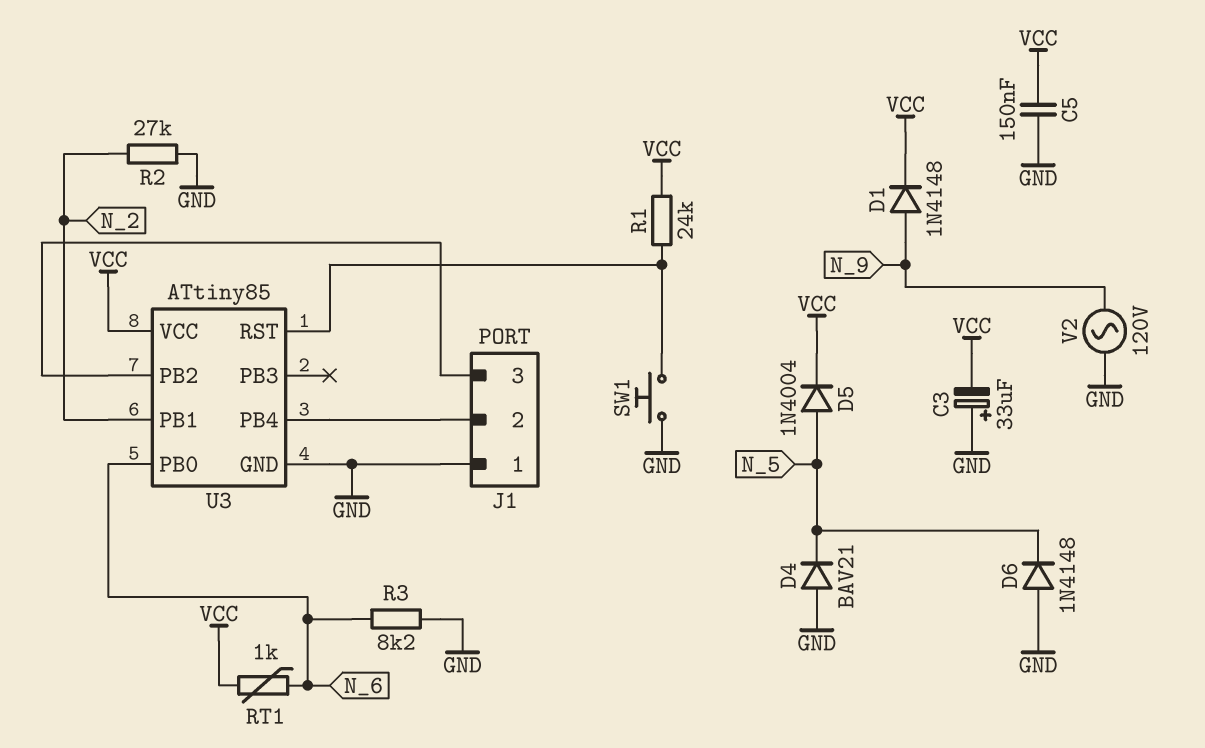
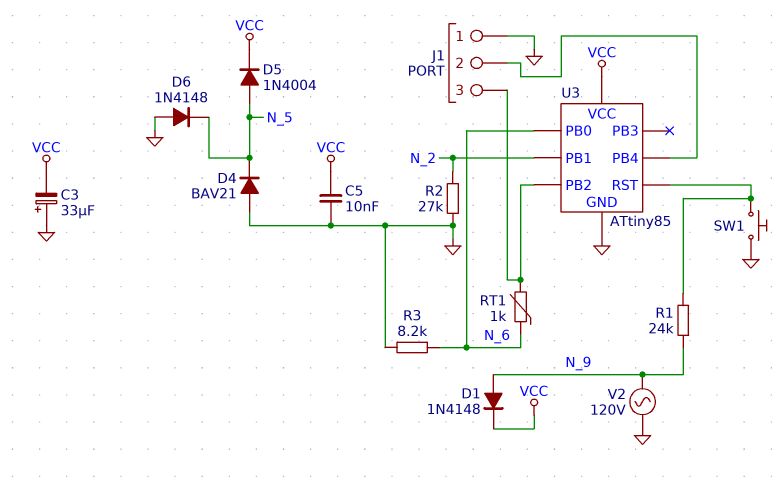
C5: 150nF (GND, VCC) -> 10nF (GND, VCC)
R1: 24k (U3/RST, VCC) -> 24k (N_9, U3/RST)
RT1: 1k (N_6, VCC) -> 1k (J1/3, N_6)

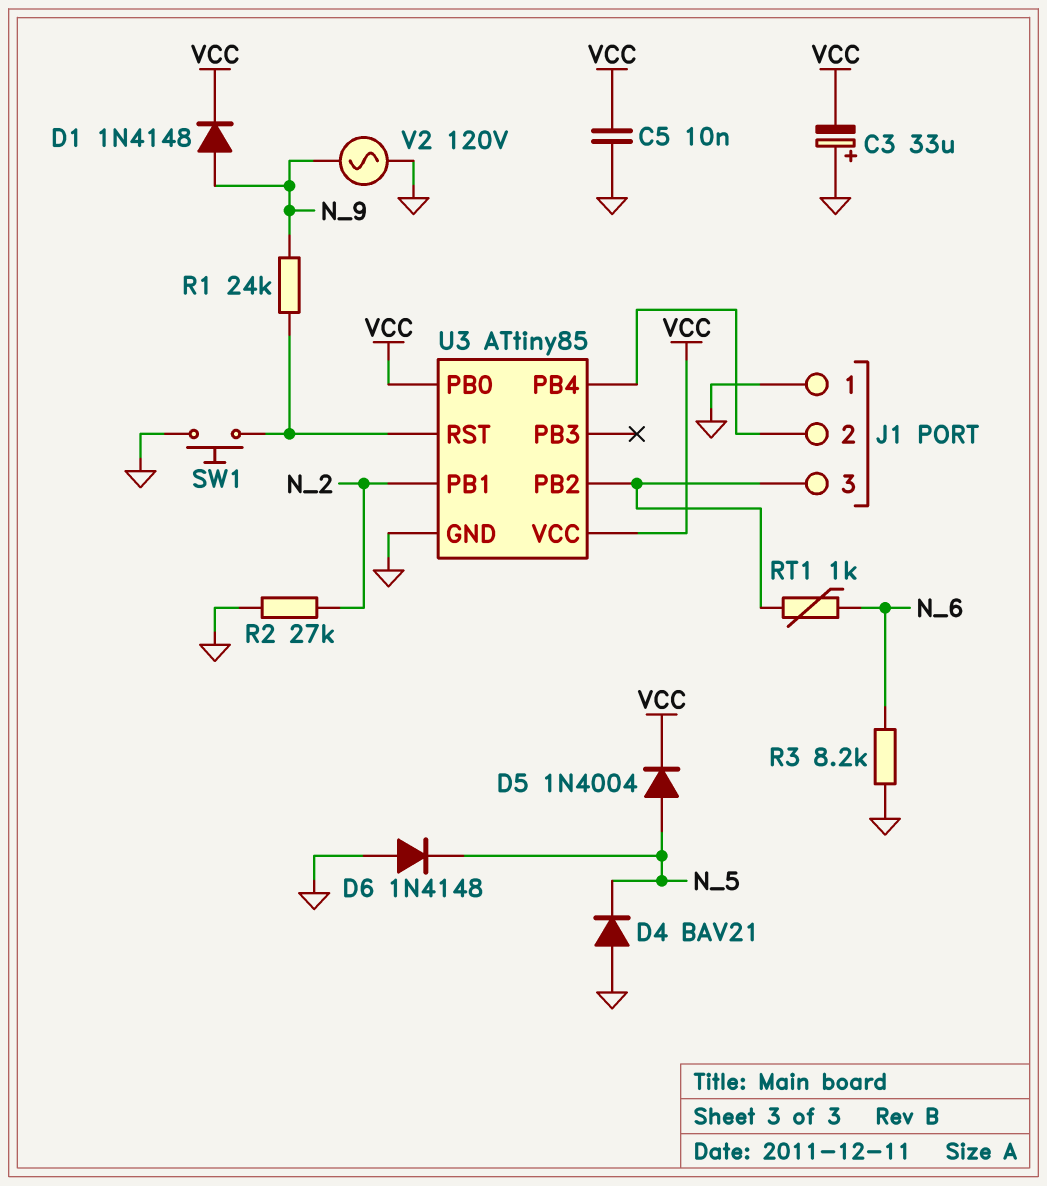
U3 pin PB0: N_6 -> VCC

